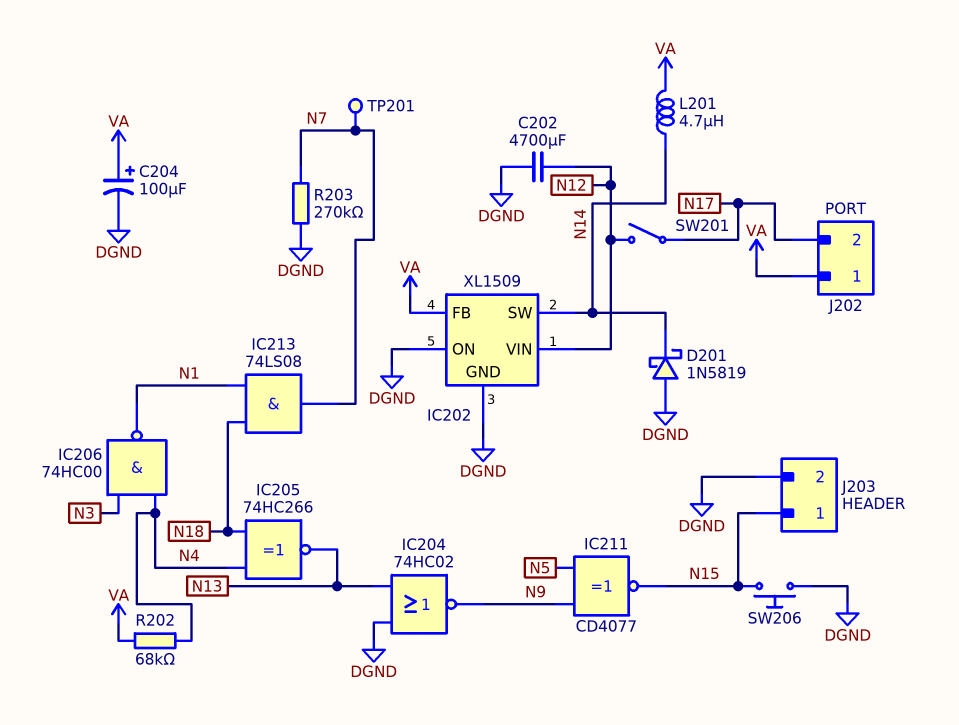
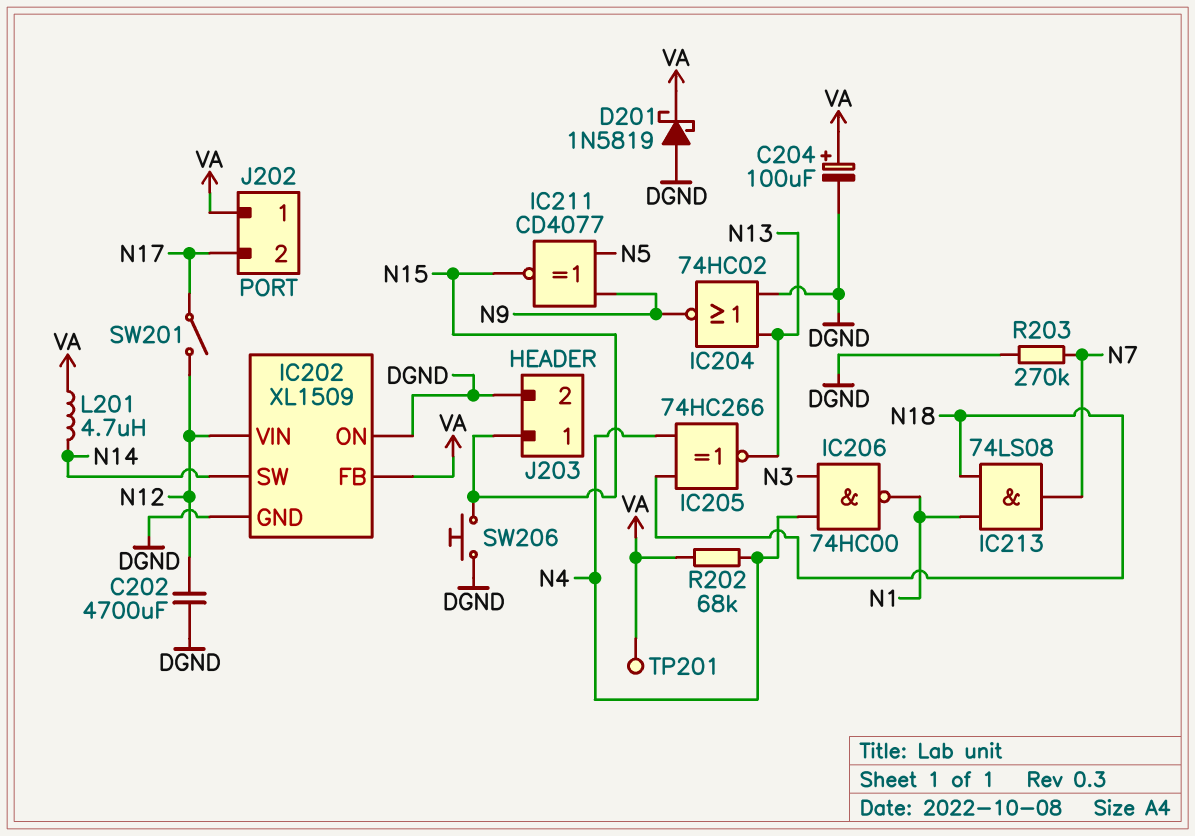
D201: schottky 1N5819 (A DGND, K N14) -> schottky 1N5819 (A DGND, K VA)
TP201: test point (N7) -> test point (VA)

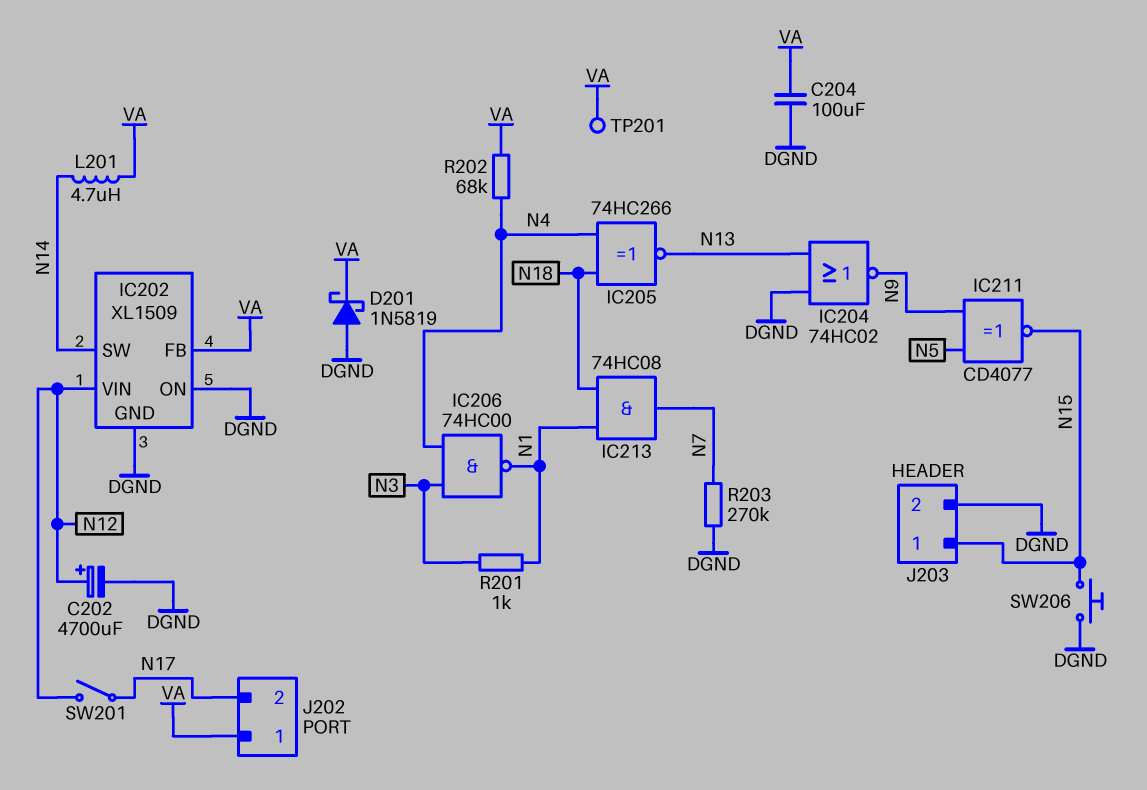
C202: 4700uF (DGND, N12) -> 4700uF (plus N12, minus DGND)
C204: 100uF (plus VA, minus DGND) -> 100uF (DGND, VA)
IC213: AND 74LS08 (in N1, in N18, out N7) -> AND 74HC08 (in N1, in N18, out N7)
R201: none -> 1k (N1, N3)

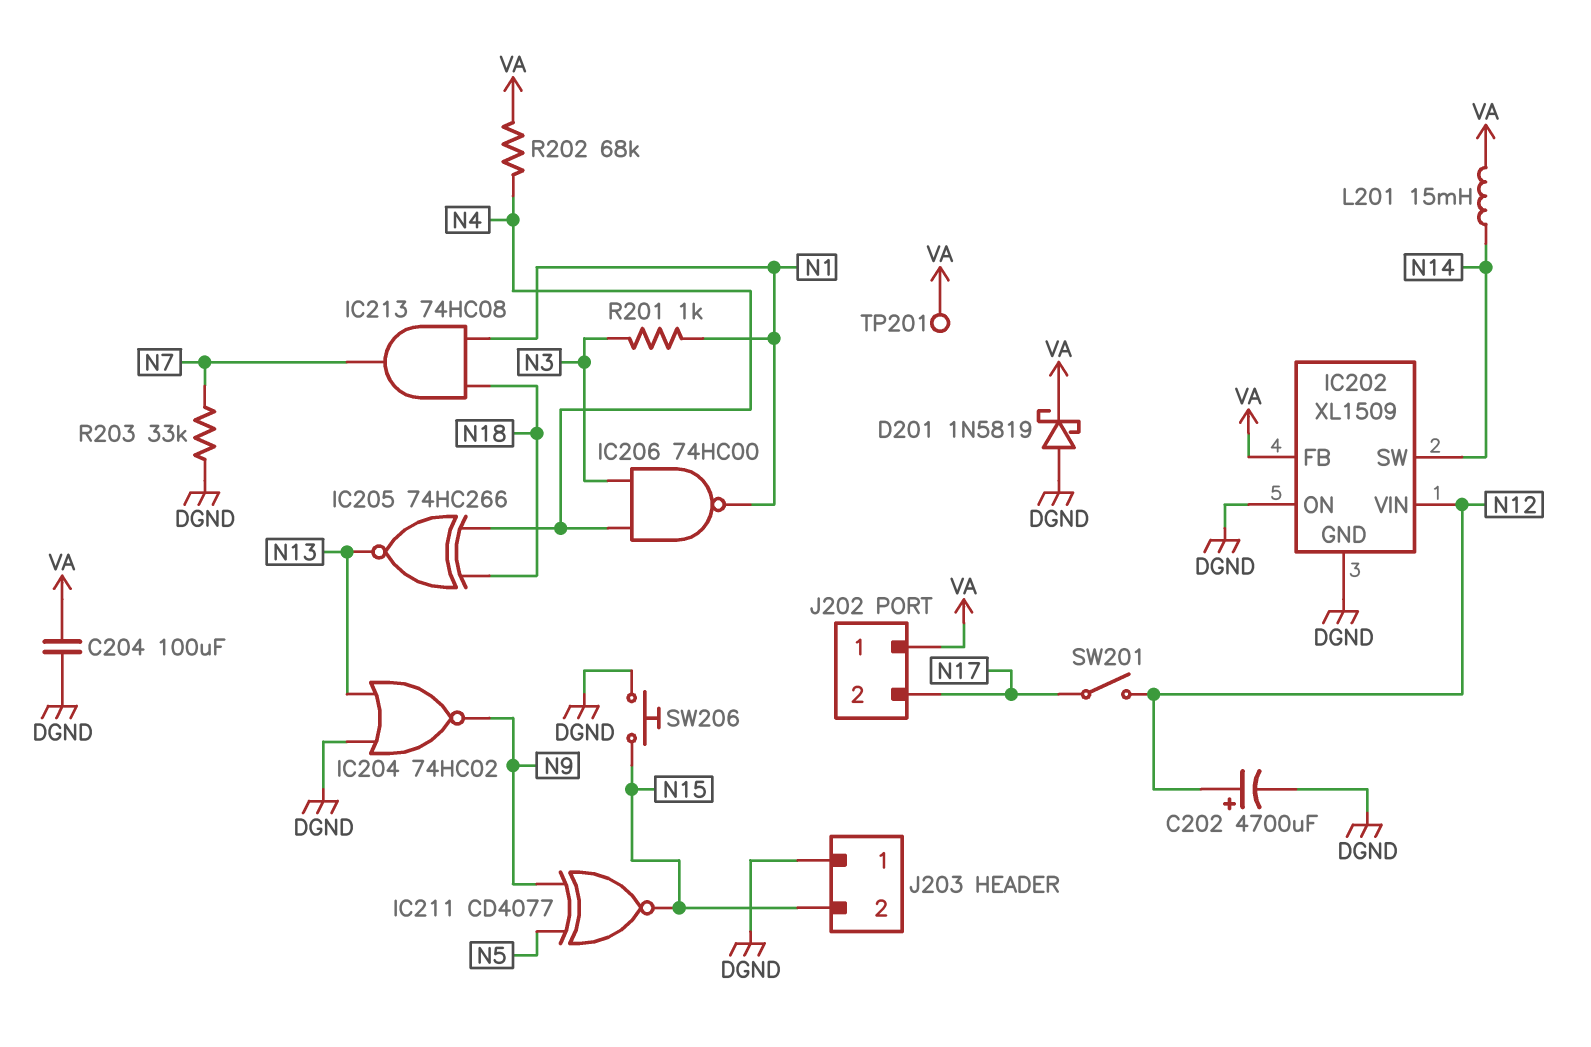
J203 pin 1: N15 -> DGND
J203 pin 2: DGND -> N15
L201: 4.7uH (N14, VA) -> 15mH (N14, VA)
R203: 270k (DGND, N7) -> 33k (DGND, N7)

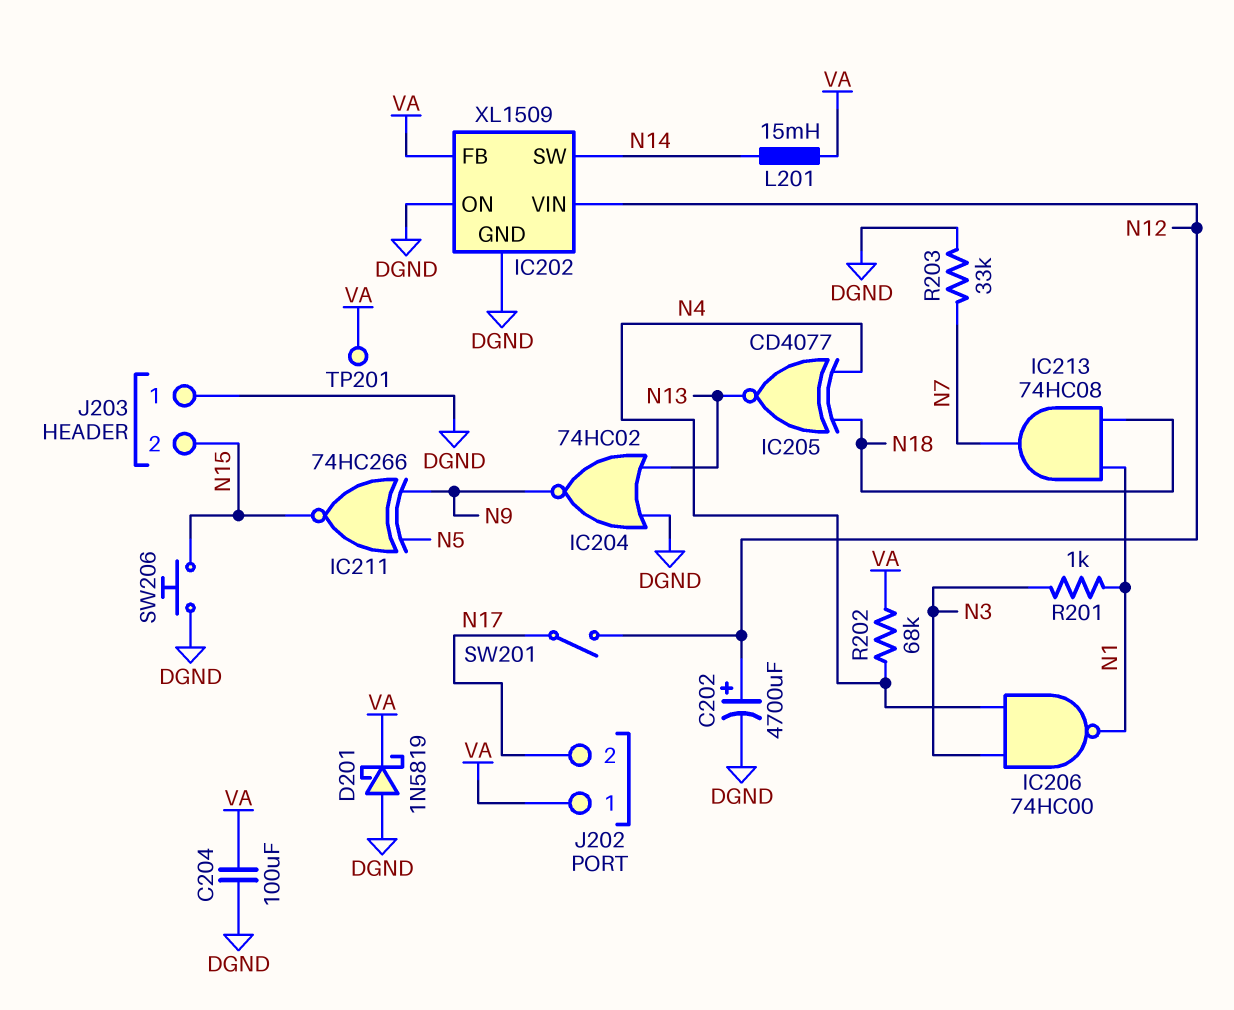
IC205: XNOR 74HC266 (in N4, in N18, out N13) -> XNOR CD4077 (in N4, in N18, out N13)
IC211: XNOR CD4077 (in N5, in N9, out N15) -> XNOR 74HC266 (in N5, in N9, out N15)

